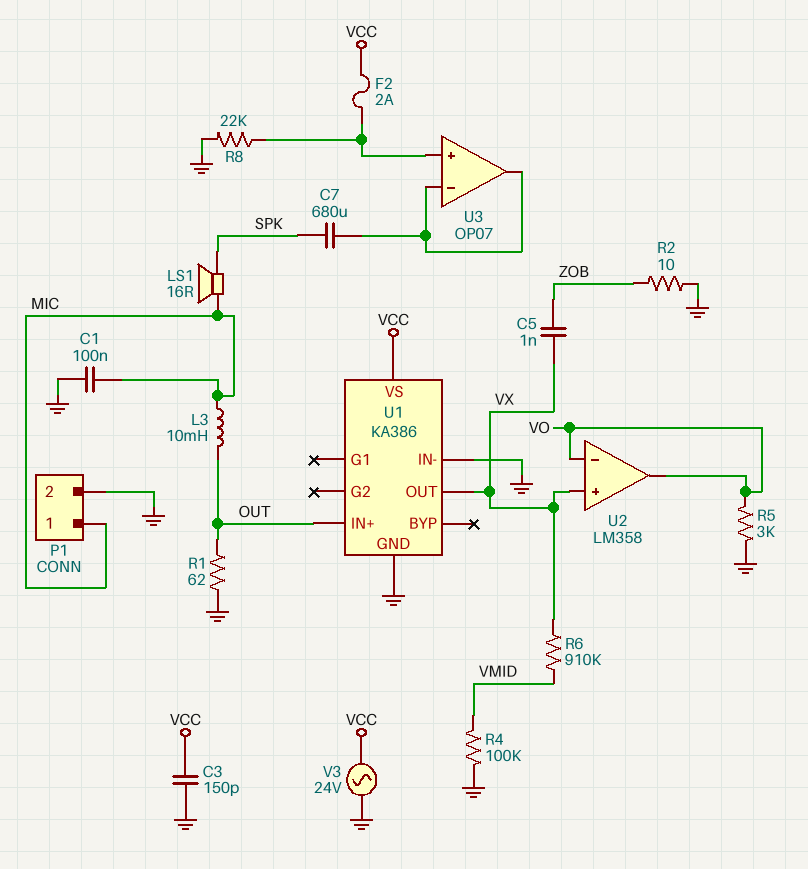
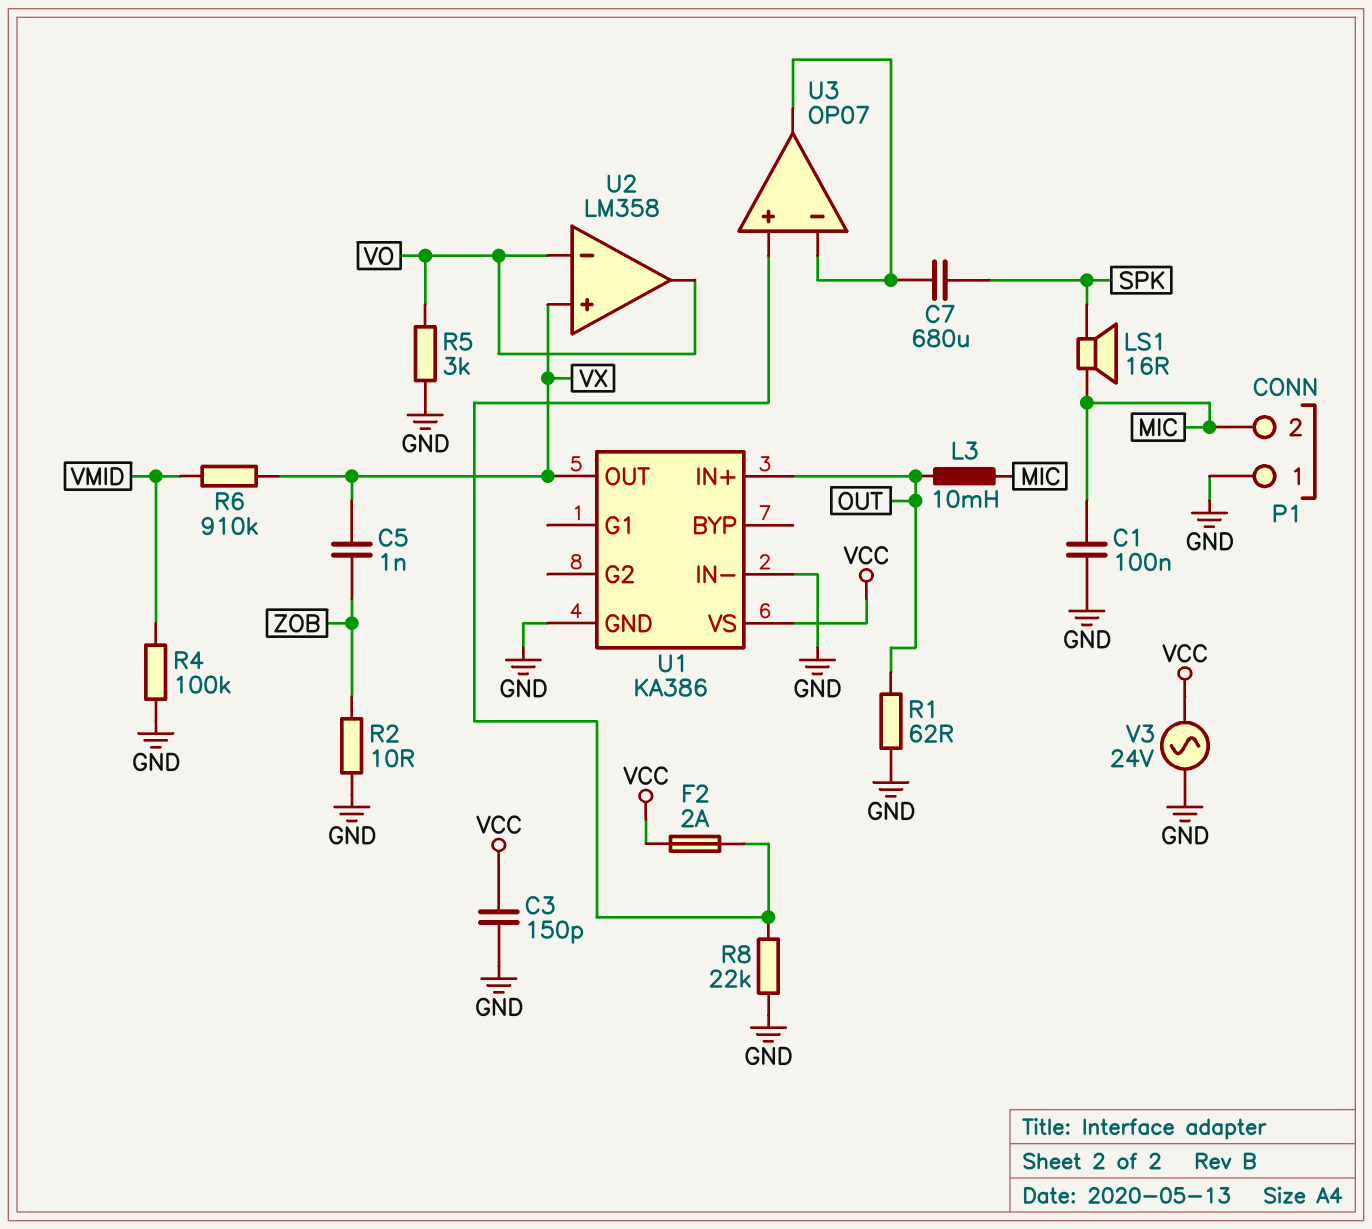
P1 pin 1: MIC -> GND
P1 pin 2: GND -> MIC

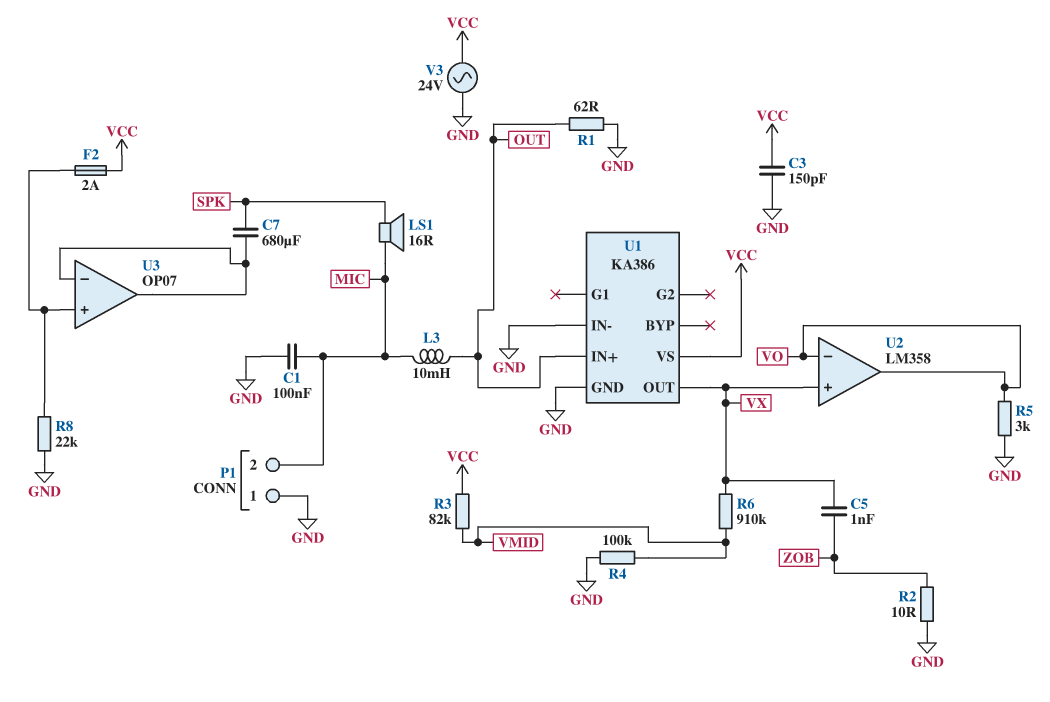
R3: none -> 82k (VCC, VMID)

